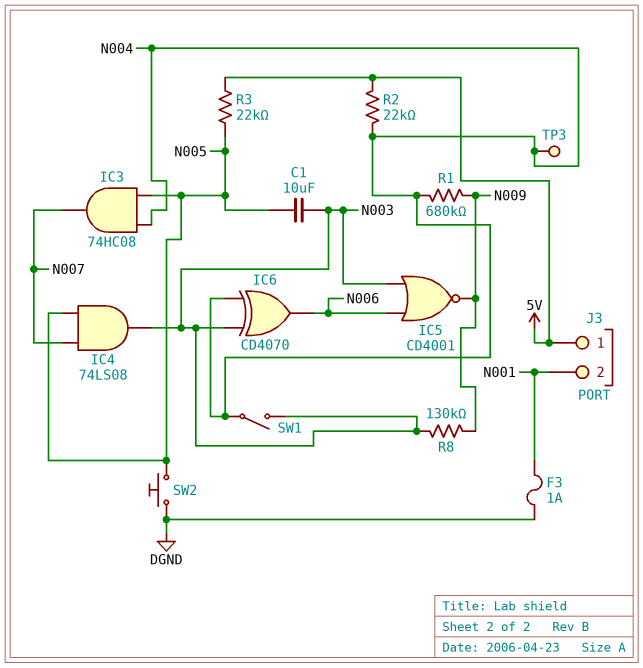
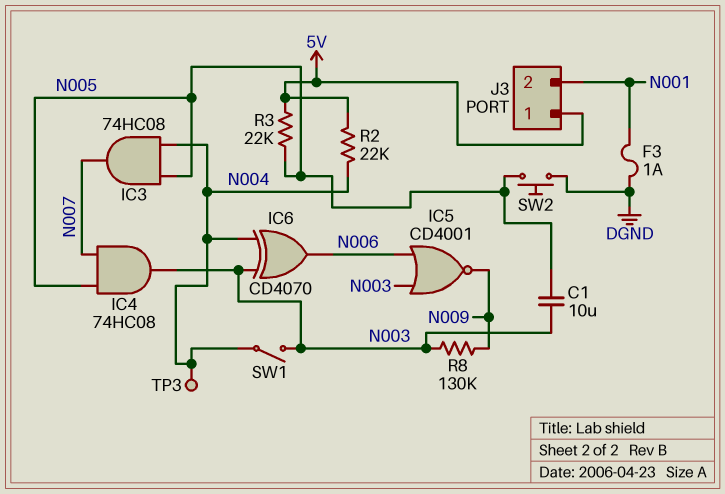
IC4: AND 74LS08 (in N005, in N007, out N003) -> AND 74HC08 (in N005, in N007, out N003)
R1: 680k (N004, N009) -> none

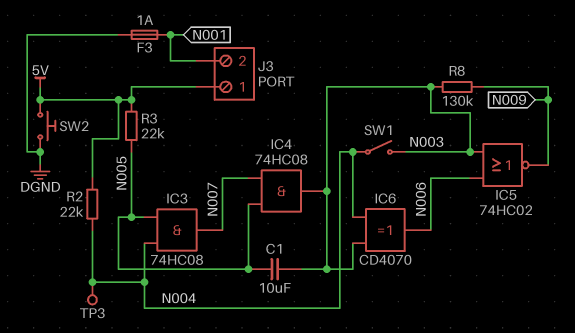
IC5: NOR CD4001 (in N003, in N006, out N009) -> NOR 74HC02 (in N003, in N006, out N009)
SW2: button (DGND, N005) -> button (5V, DGND)

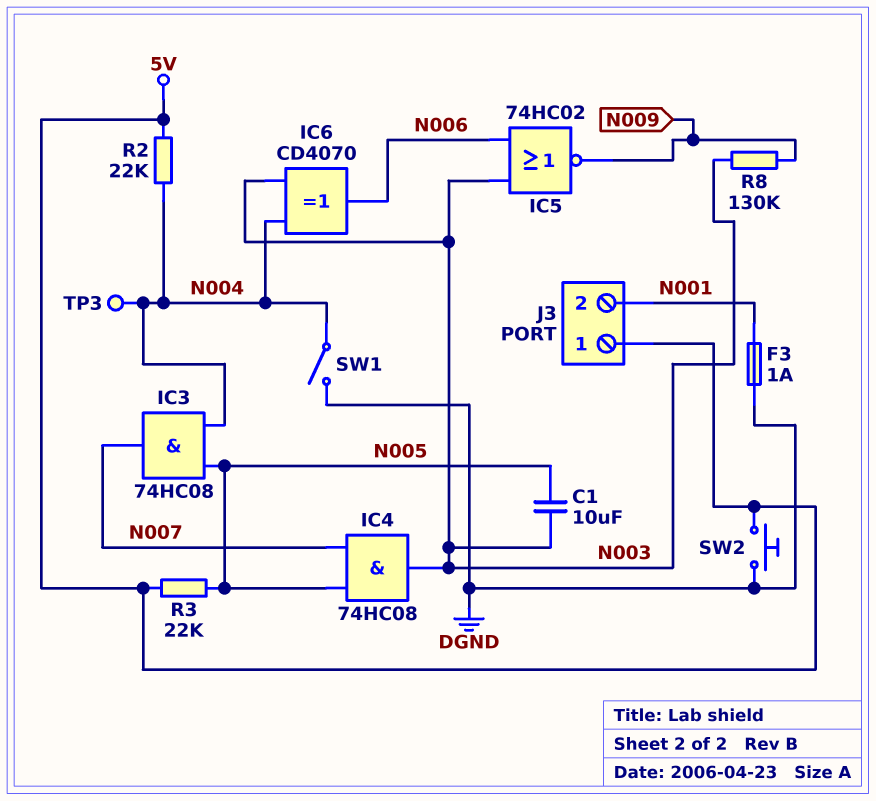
SW1: switch (N003, N004) -> switch (DGND, N004)

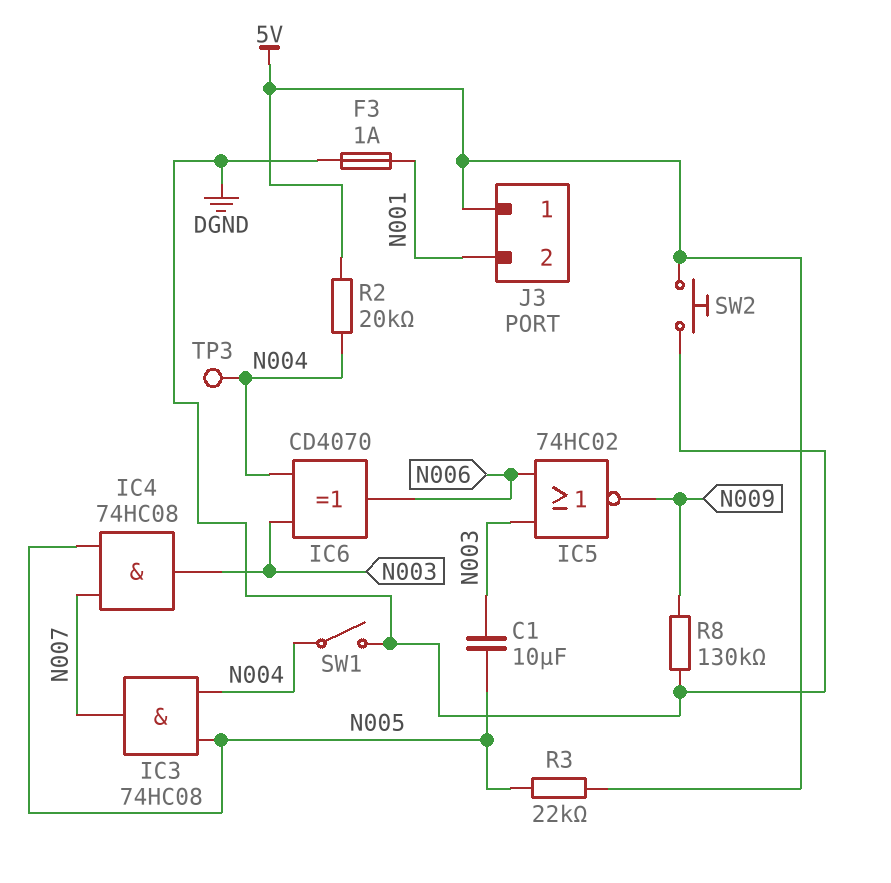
R2: 22k (5V, N004) -> 20k (5V, N004)
R8: 130k (N003, N009) -> 130k (DGND, N009)

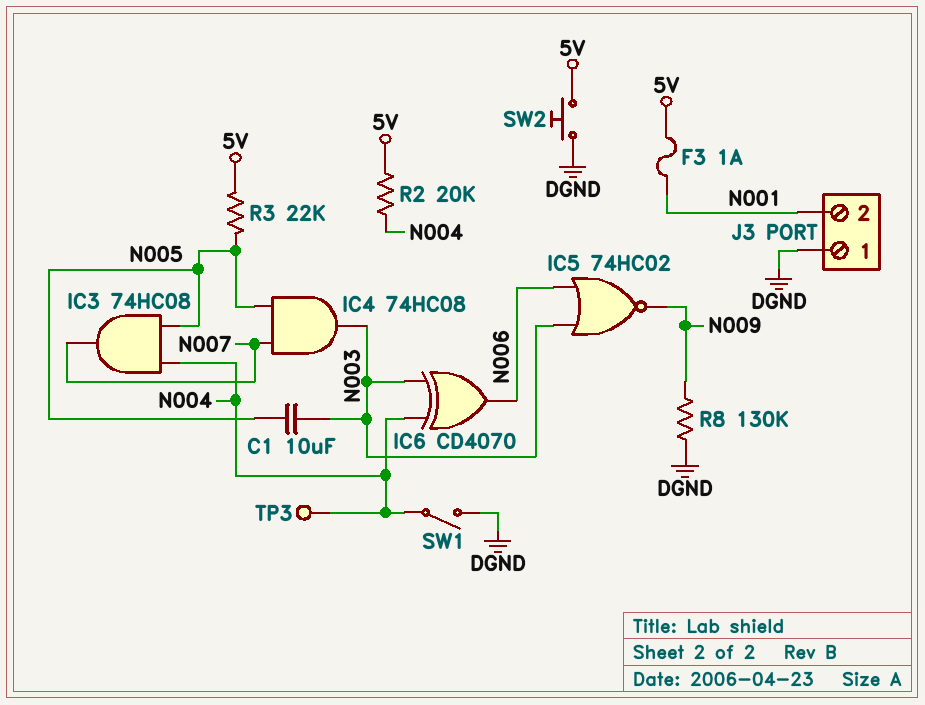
F3: 1A (DGND, N001) -> 1A (5V, N001)
J3 pin 1: 5V -> DGND

